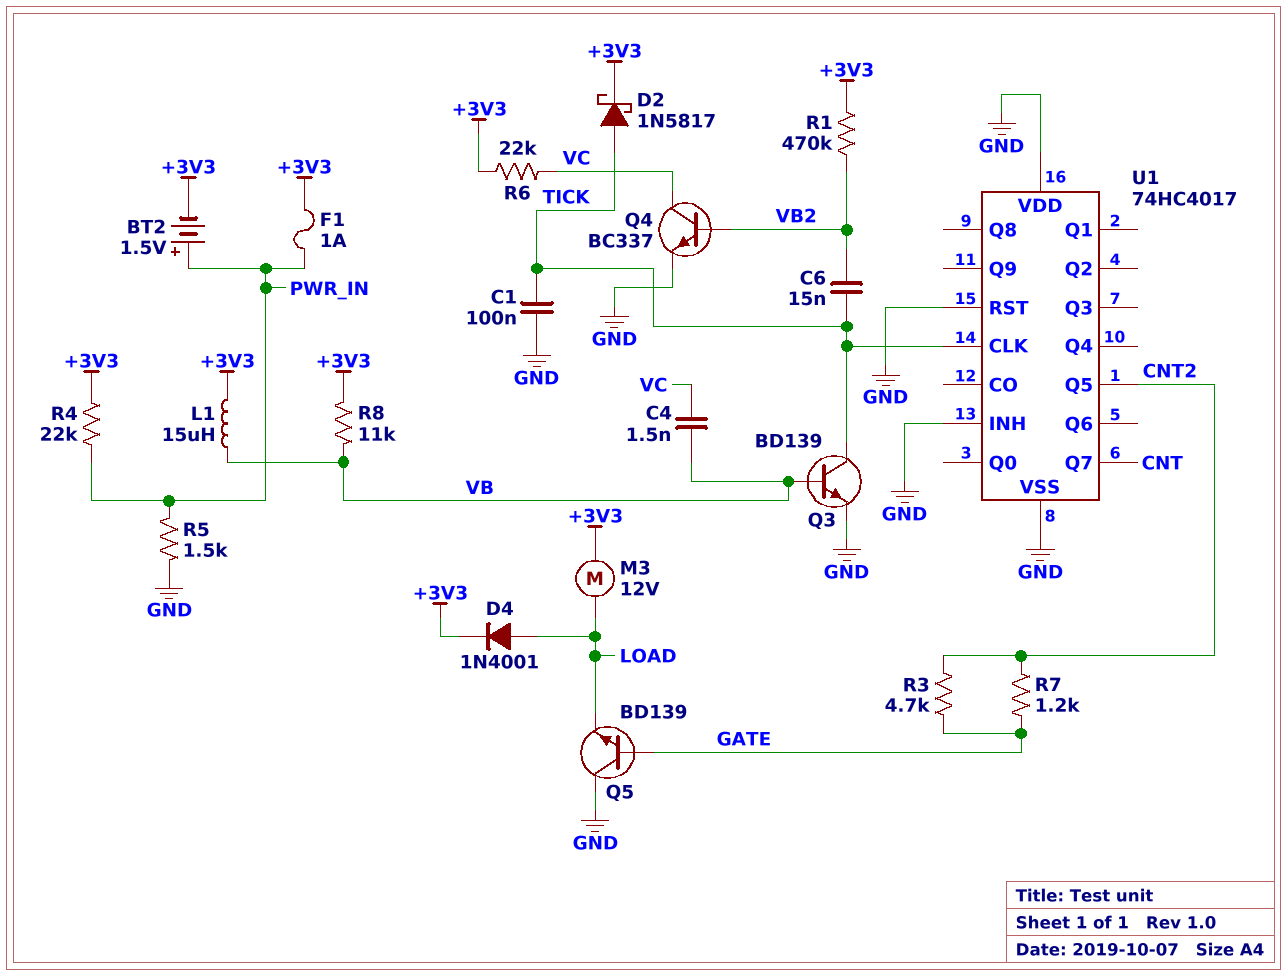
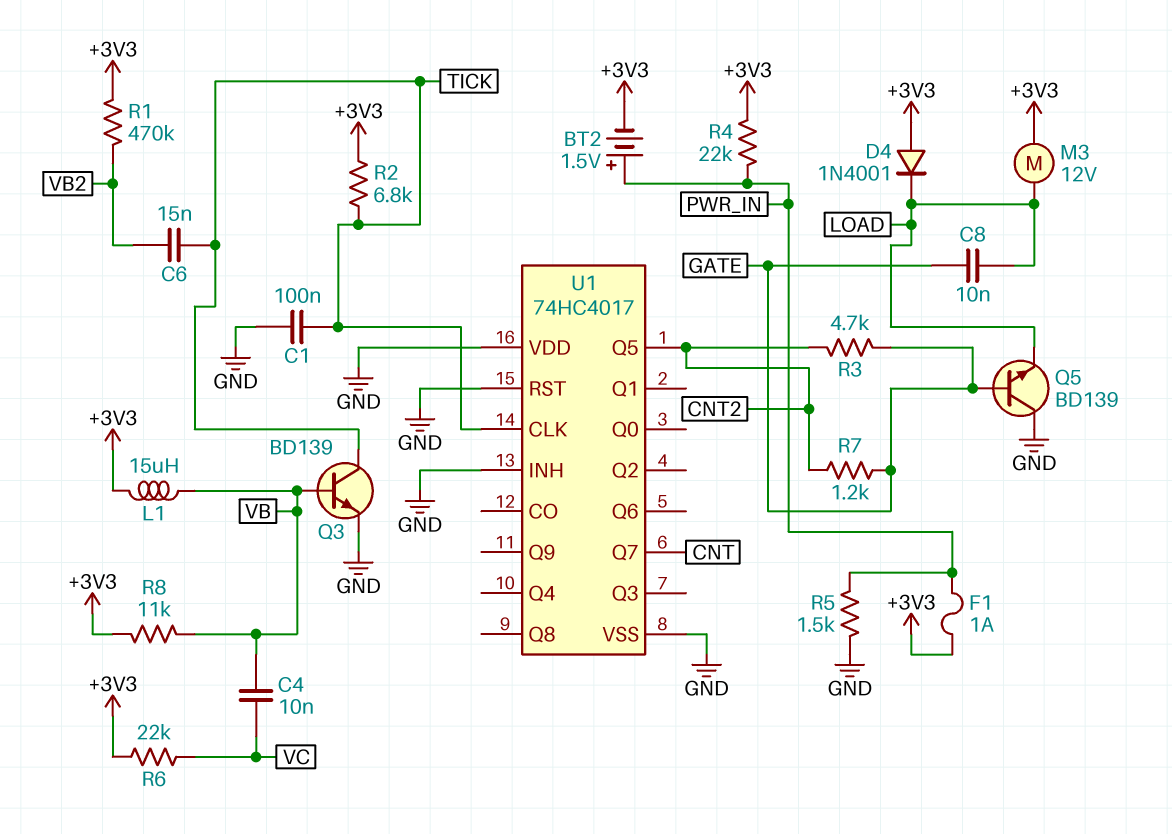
C4: 1.5nF (VB, VC) -> 10nF (VB, VC)
C8: none -> 10nF (GATE, LOAD)
D2: schottky 1N5817 (A TICK, K +3V3) -> none
D4: diode 1N4001 (A LOAD, K +3V3) -> diode 1N4001 (A +3V3, K LOAD)
Q4: NPN BC337 (B VB2, C VC, E GND) -> none
R2: none -> 6.8k (+3V3, TICK)

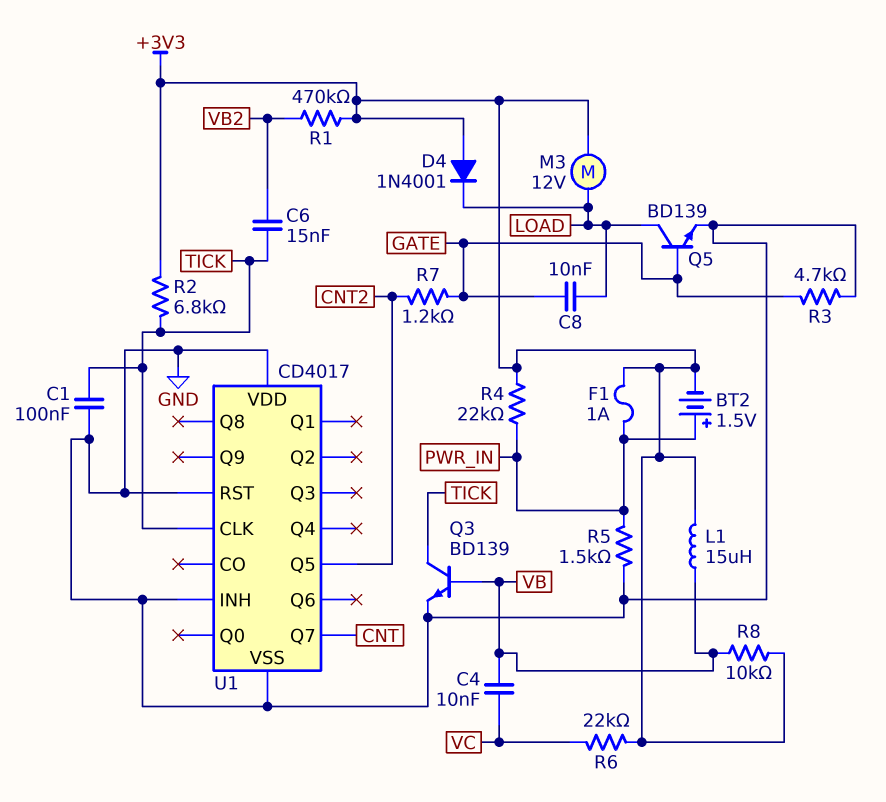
Q5: NPN BD139 (B GATE, C GND, E LOAD) -> NPN BD139 (B GATE, C LOAD, E GND)
R3: 4.7k (CNT2, GATE) -> 4.7k (GATE, GND)
R8: 11k (+3V3, VB) -> 10k (+3V3, VB)
U1: 74HC4017 -> CD4017

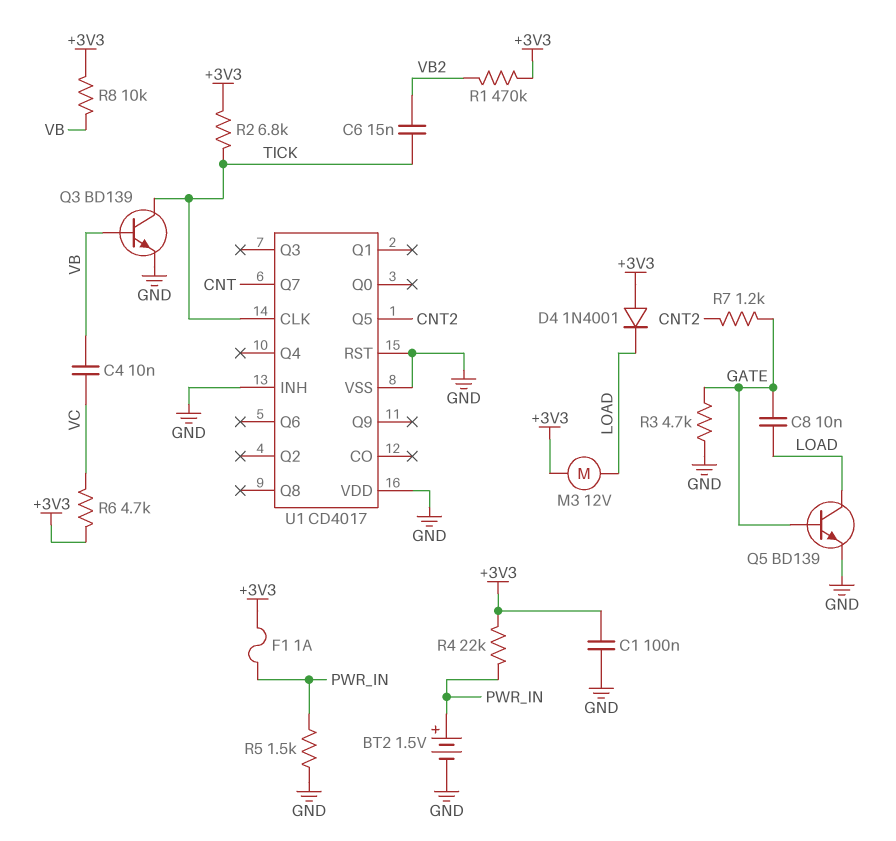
BT2: 1.5V (plus PWR_IN, minus +3V3) -> 1.5V (plus PWR_IN, minus GND)
C1: 100nF (GND, TICK) -> 100nF (+3V3, GND)
L1: 15uH (+3V3, VB) -> none
R6: 22k (+3V3, VC) -> 4.7k (+3V3, VC)

